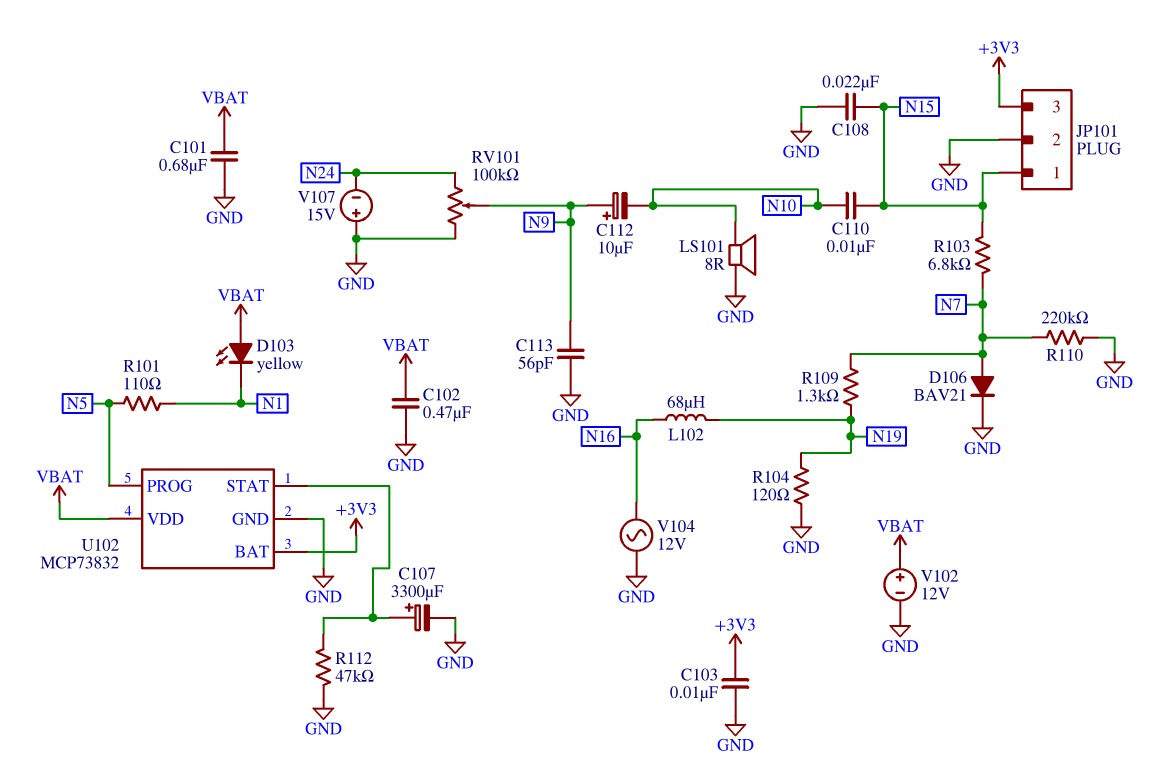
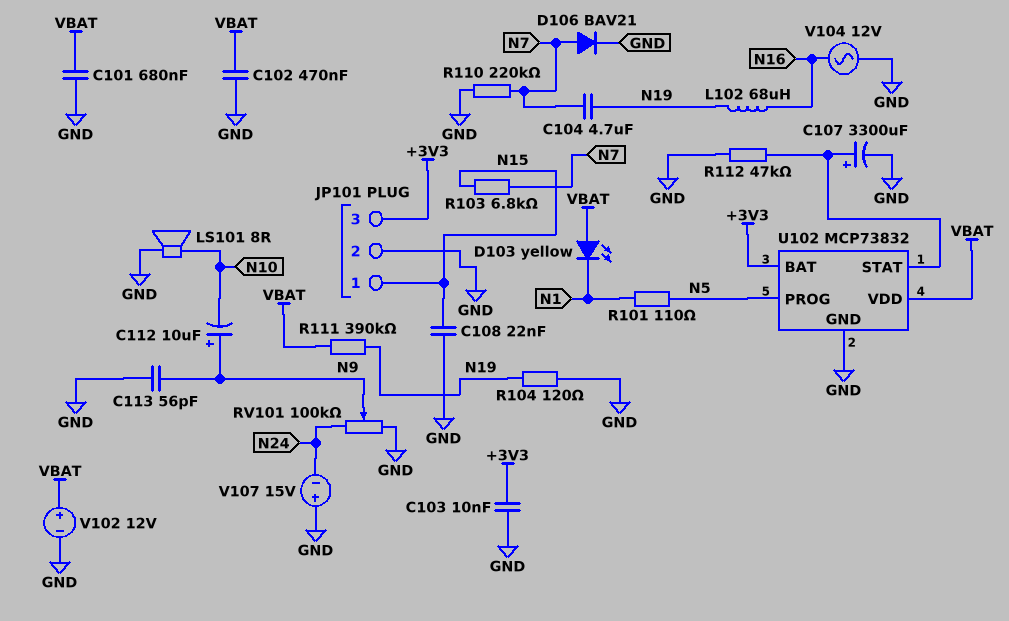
C104: none -> 4.7uF (N7, N19)
C110: 10nF (N10, N15) -> none
R109: 1.3k (N7, N19) -> none
R111: none -> 390k (N19, VBAT)

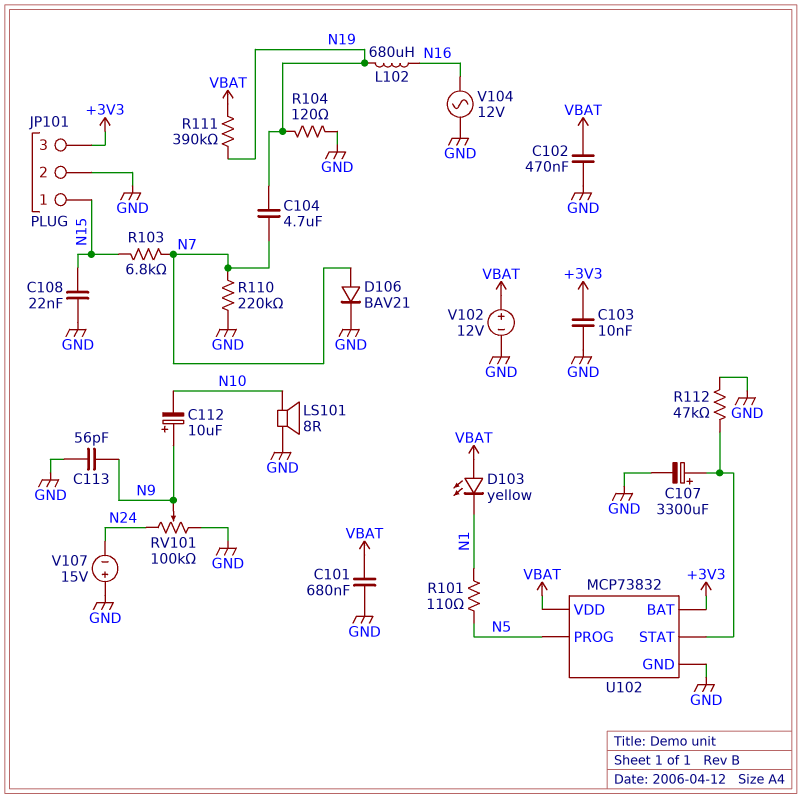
L102: 68uH (N16, N19) -> 680uH (N16, N19)

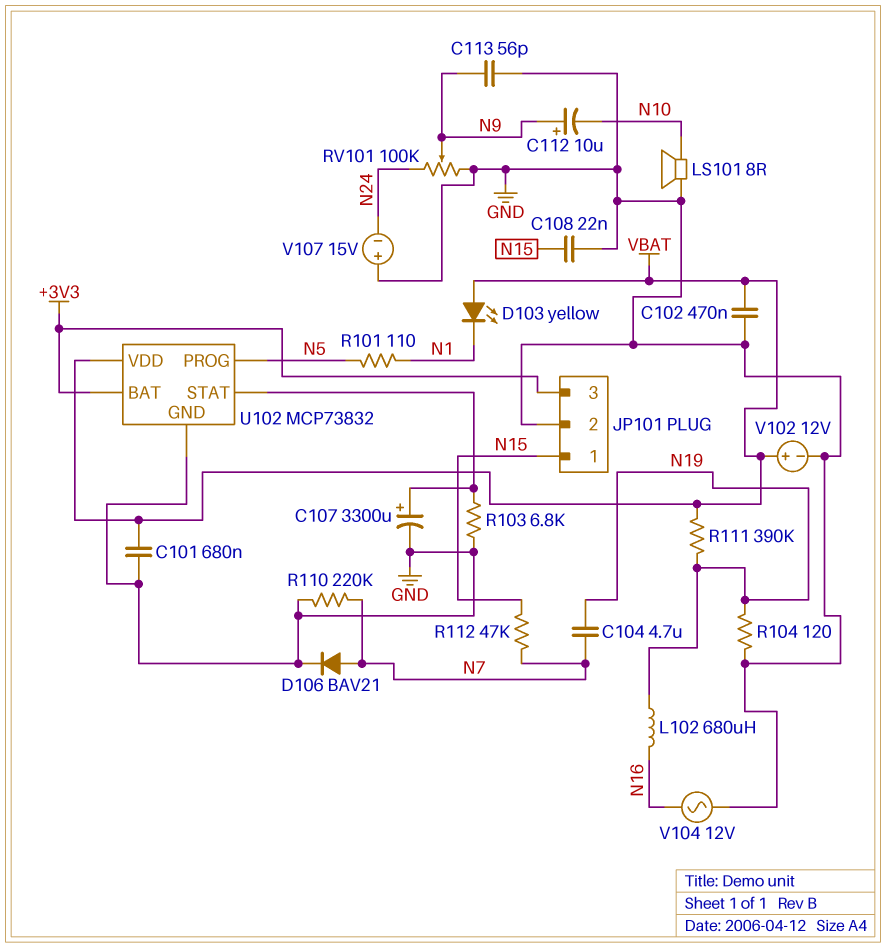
C103: 10nF (+3V3, GND) -> none
R103: 6.8k (N7, N15) -> 6.8k (GND, U102/STAT)
R112: 47k (GND, U102/STAT) -> 47k (N7, N15)

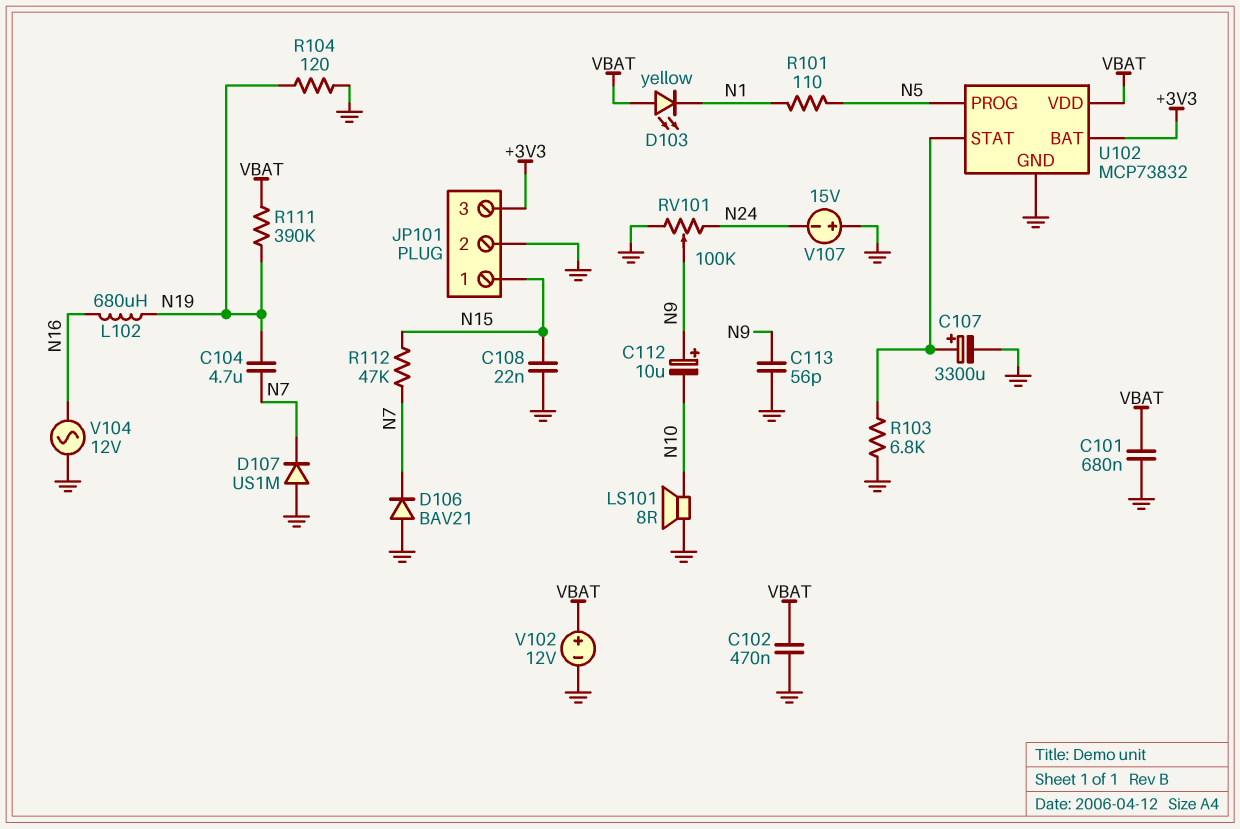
D106: diode BAV21 (A N7, K GND) -> diode BAV21 (A GND, K N7)
D107: none -> diode US1M (A GND, K N7)
R110: 220k (GND, N7) -> none

